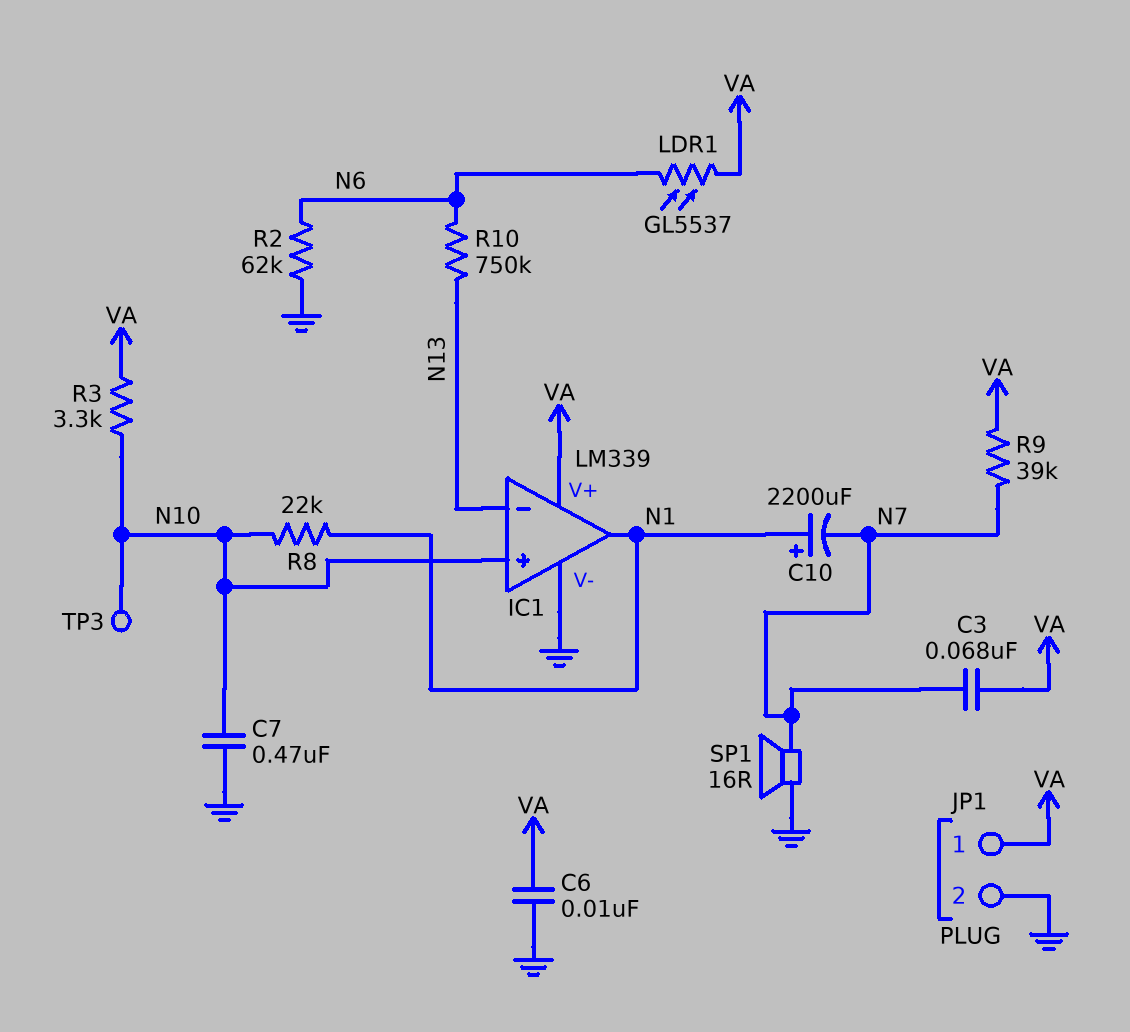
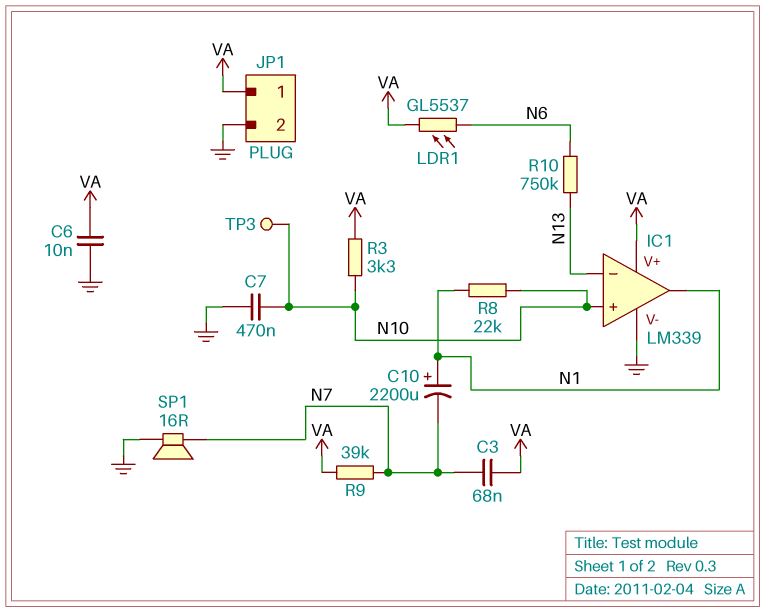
R2: 62k (GND, N6) -> none

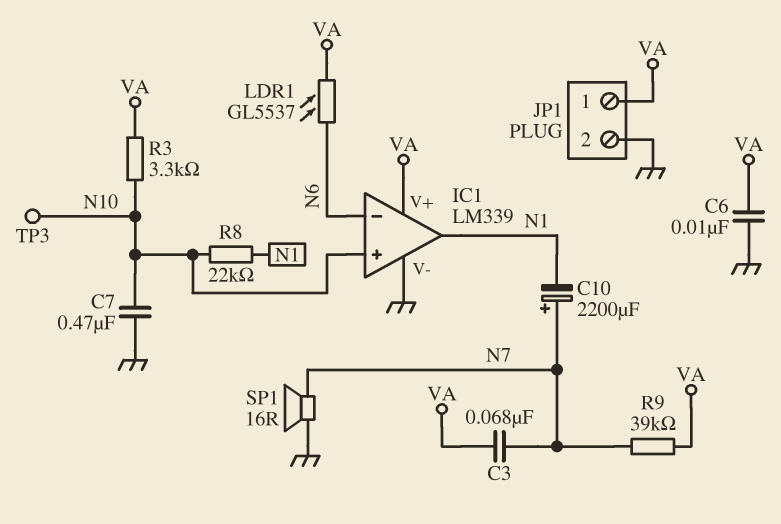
C10: 2200uF (plus N1, minus N7) -> 2200uF (plus N7, minus N1)
IC1 pin in-: N13 -> N6
R10: 750k (N6, N13) -> none

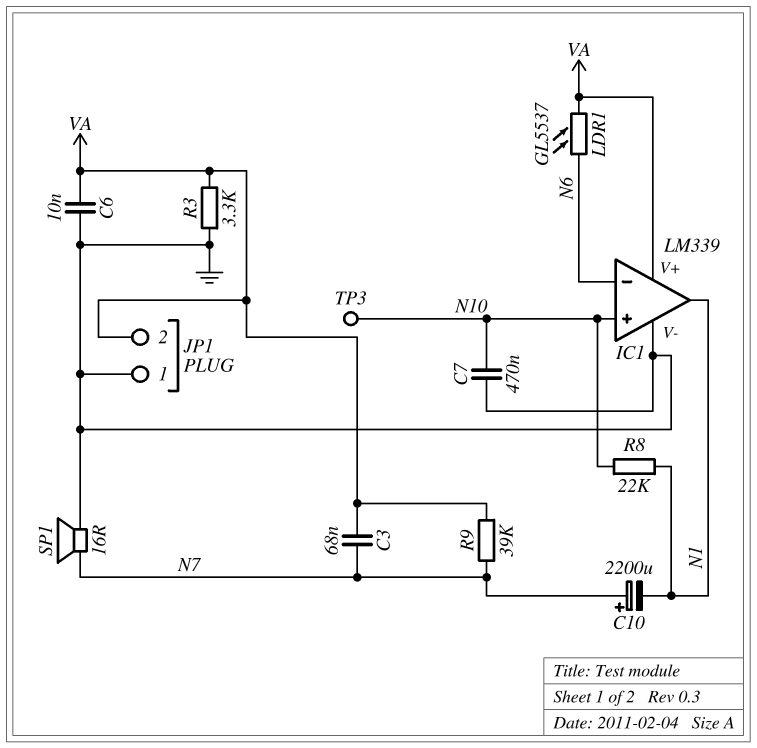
JP1 pin 1: VA -> GND
JP1 pin 2: GND -> VA
R3: 3.3k (N10, VA) -> 3.3k (GND, VA)

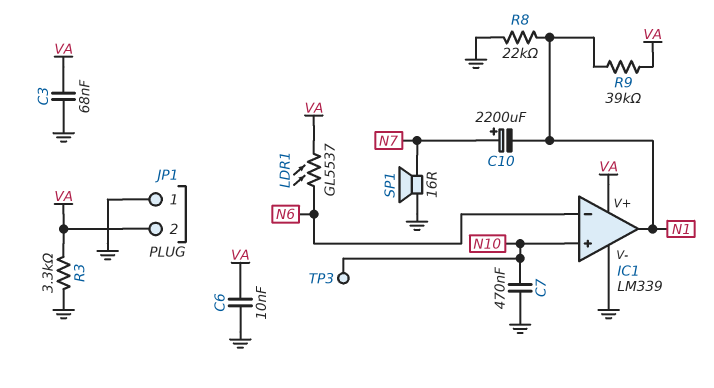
C3: 68nF (N7, VA) -> 68nF (GND, VA)
R8: 22k (N1, N10) -> 22k (GND, N1)
R9: 39k (N7, VA) -> 39k (N1, VA)

